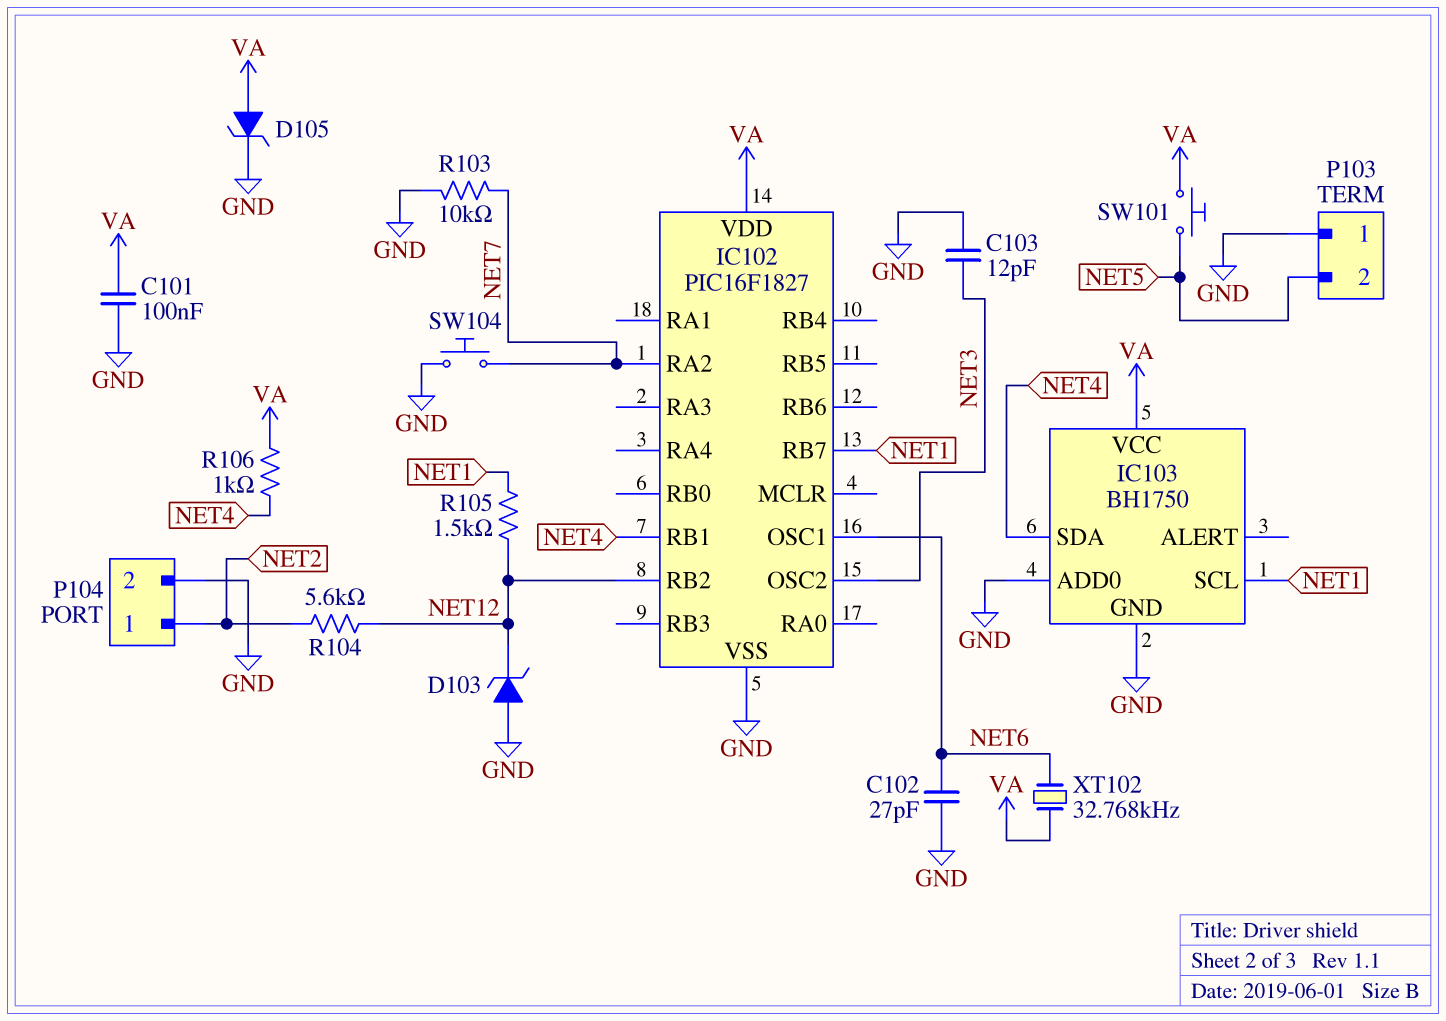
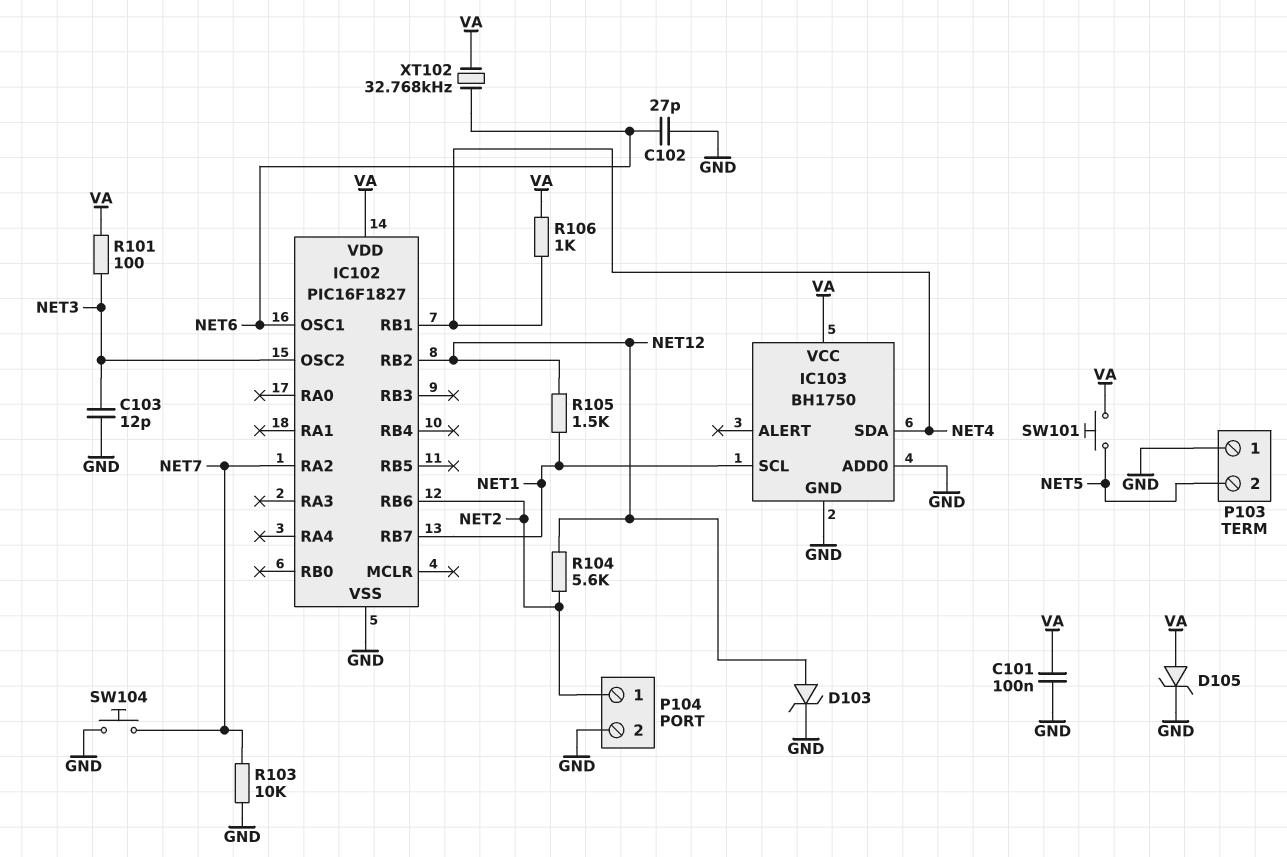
D103: zener (A GND, K NET12) -> zener (A NET12, K GND)
IC102 pin RB6: none -> NET2
R101: none -> 100 (NET3, VA)

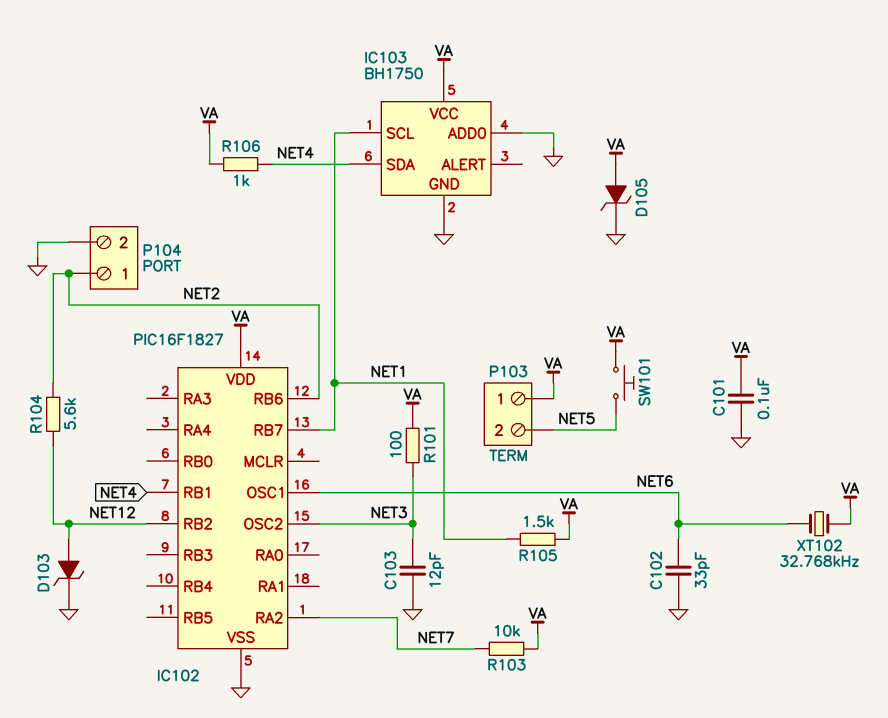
C102: 27pF (GND, NET6) -> 33pF (GND, NET6)
P103 pin 1: GND -> VA
R103: 10k (GND, NET7) -> 10k (NET7, VA)
R105: 1.5k (NET1, NET12) -> 1.5k (NET1, VA)
SW104: button (GND, NET7) -> none

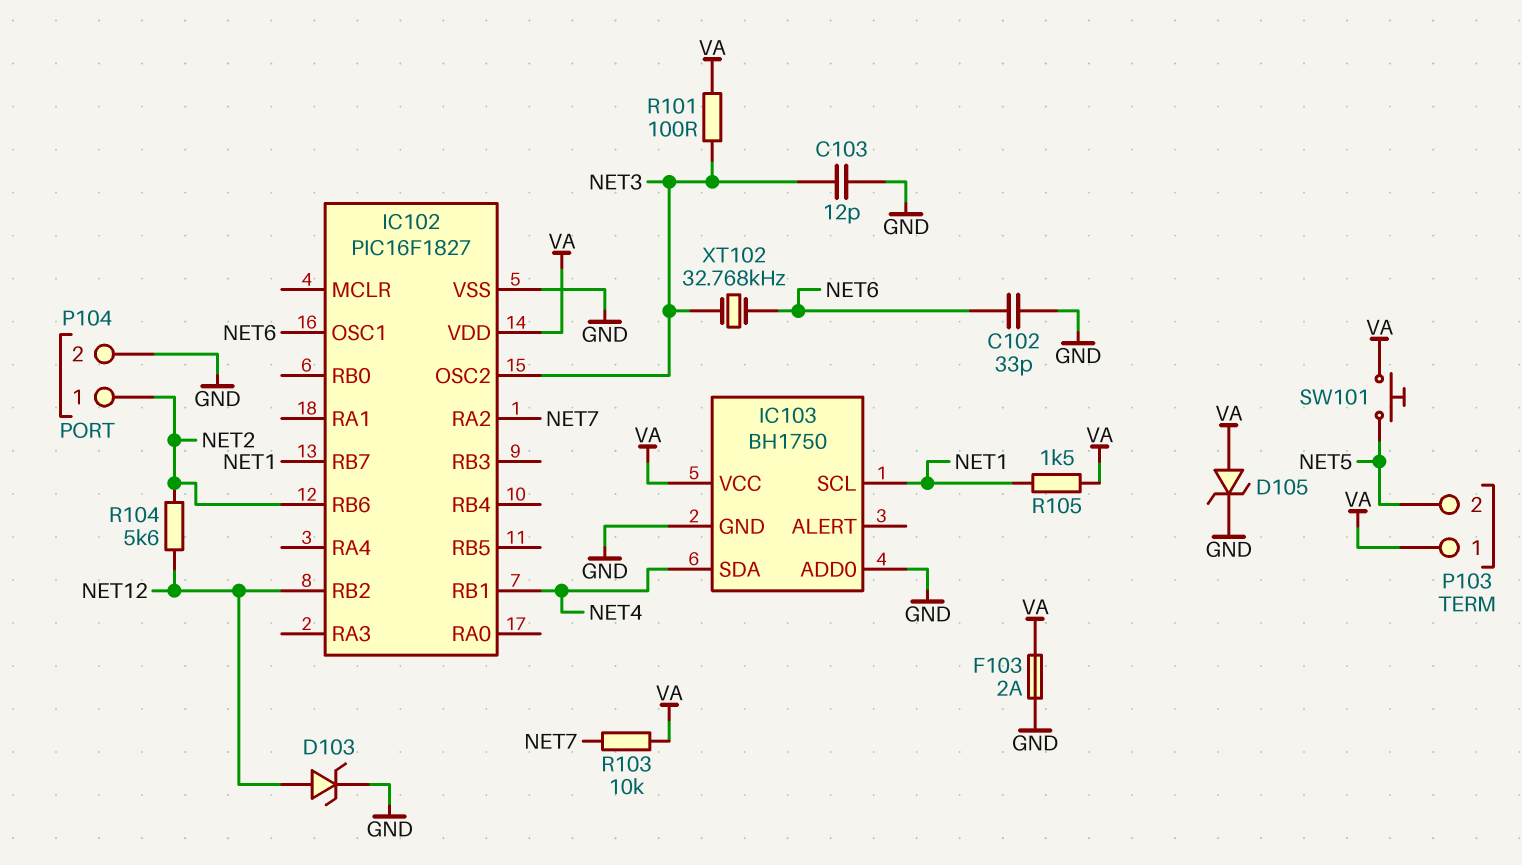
C101: 100nF (GND, VA) -> none
F103: none -> 2A (GND, VA)
R106: 1k (NET4, VA) -> none
XT102: 32.768kHz (NET6, VA) -> 32.768kHz (NET3, NET6)

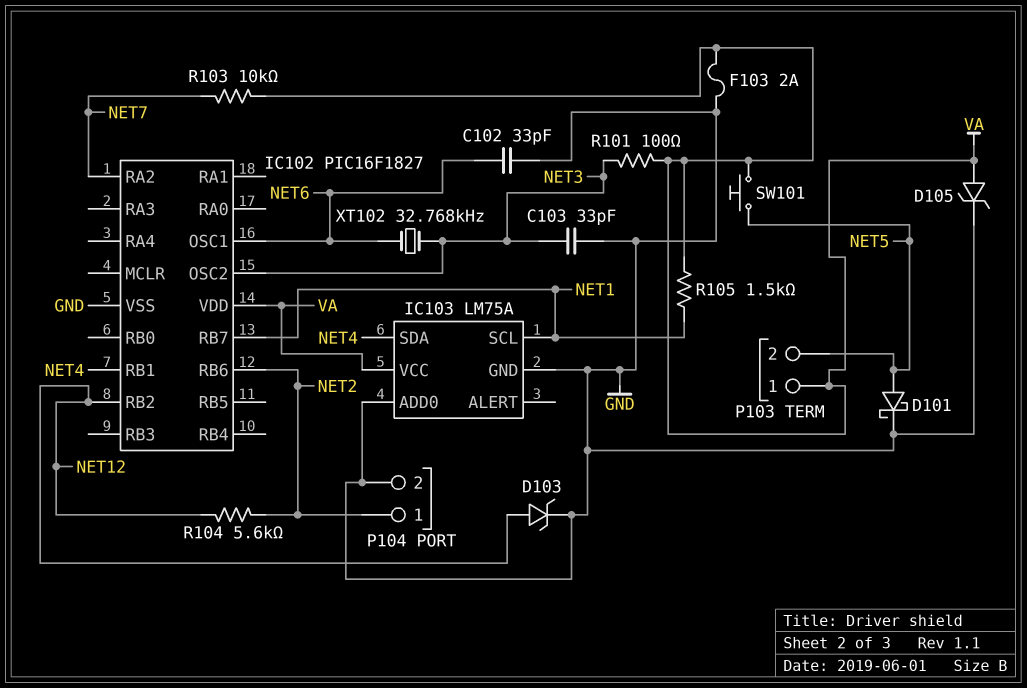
C103: 12pF (GND, NET3) -> 33pF (GND, NET3)
D101: none -> schottky (A NET5, K GND)
IC103: BH1750 -> LM75A

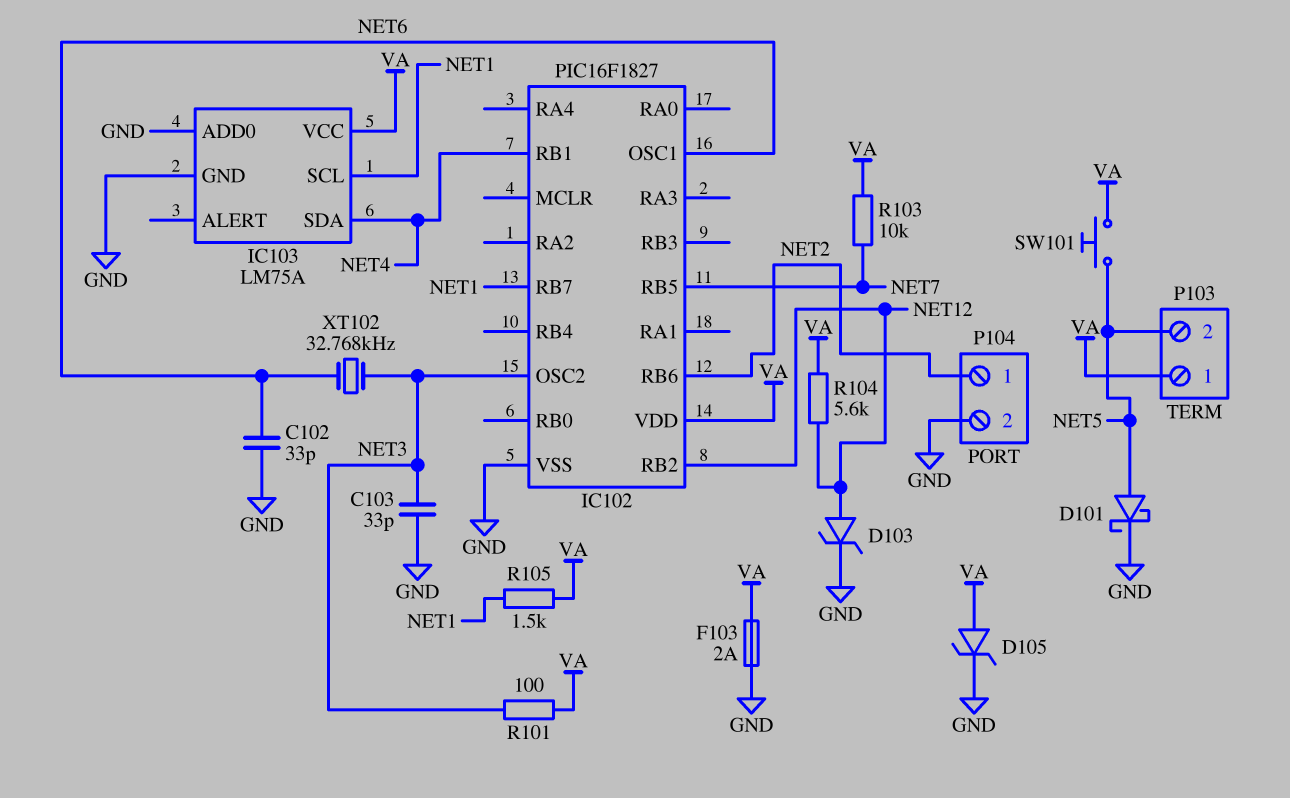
IC102 pin RA2: NET7 -> none
IC102 pin RB5: none -> NET7
R104: 5.6k (NET2, NET12) -> 5.6k (NET12, VA)

